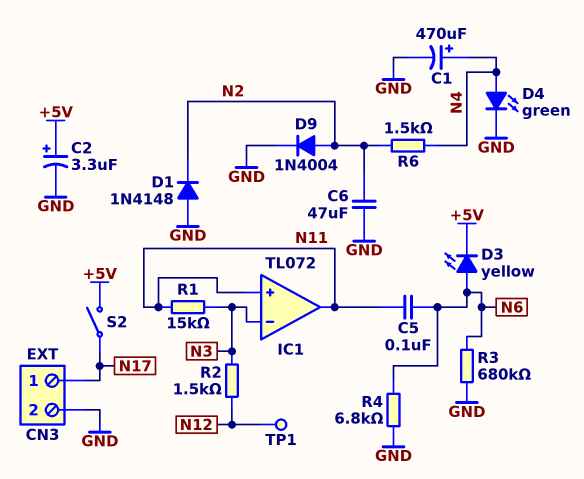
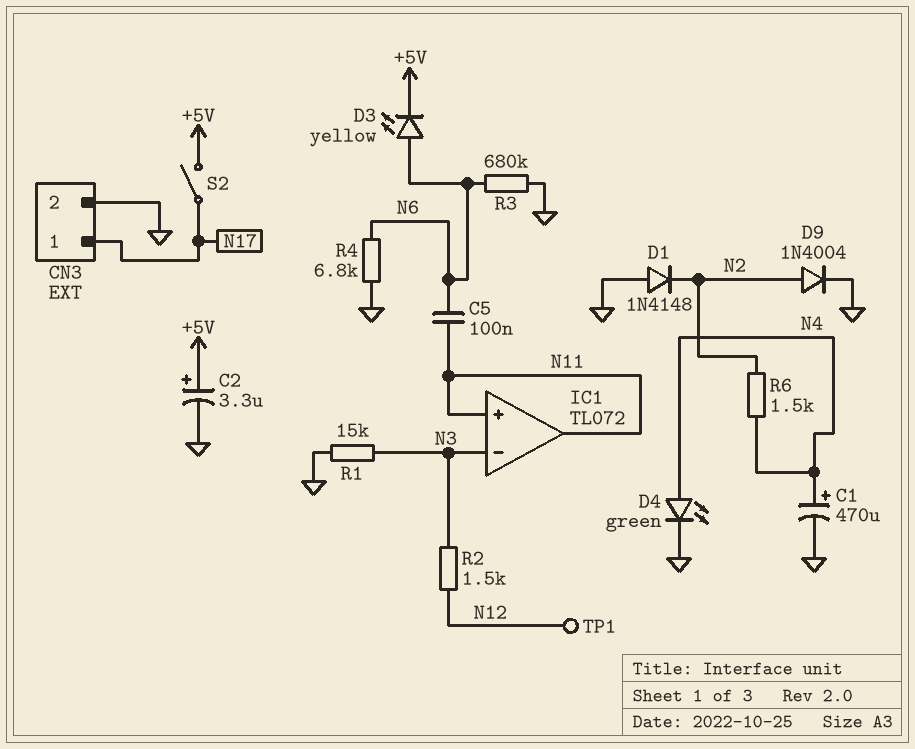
C6: 47uF (GND, N2) -> none
R1: 15k (N3, N11) -> 15k (GND, N3)

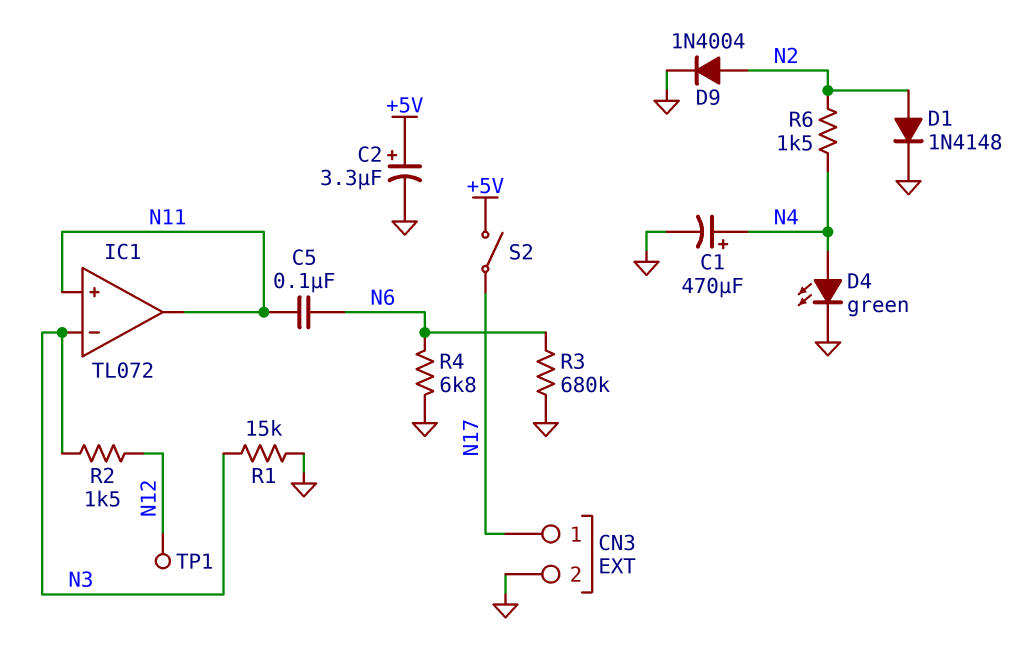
D1: diode 1N4148 (A GND, K N2) -> diode 1N4148 (A N2, K GND)
D3: LED yellow (A N6, K +5V) -> none

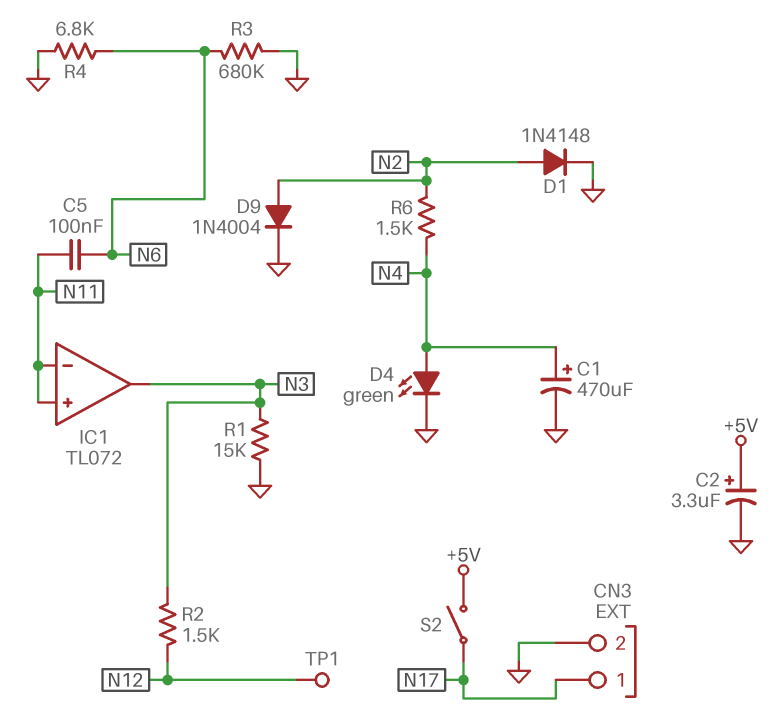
IC1 pin in-: N3 -> N11
IC1 pin out: N11 -> N3

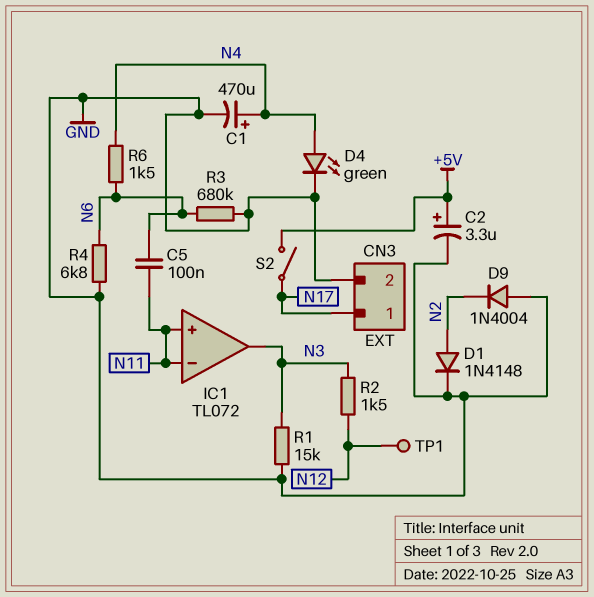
D9: diode 1N4004 (A N2, K GND) -> diode 1N4004 (A GND, K N2)
R6: 1.5k (N2, N4) -> 1.5k (N4, N6)

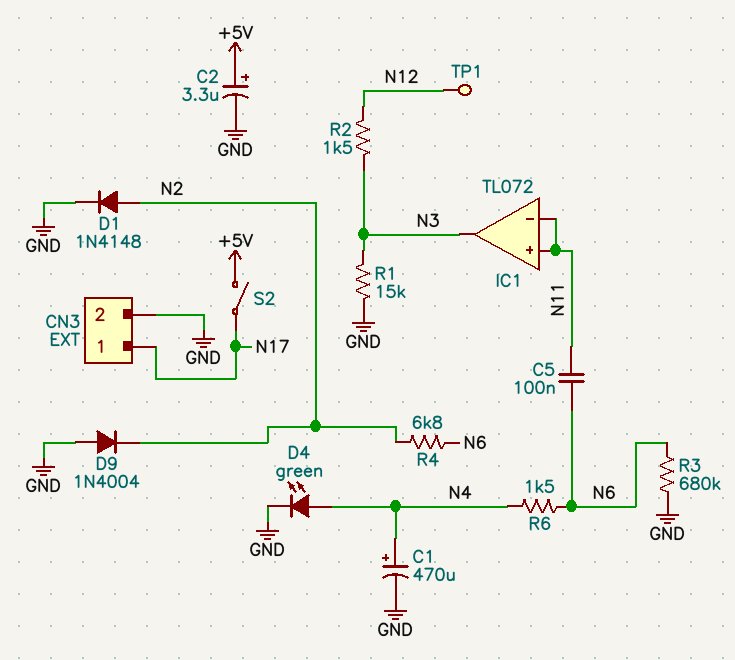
R4: 6.8k (GND, N6) -> 6.8k (N2, N6)

